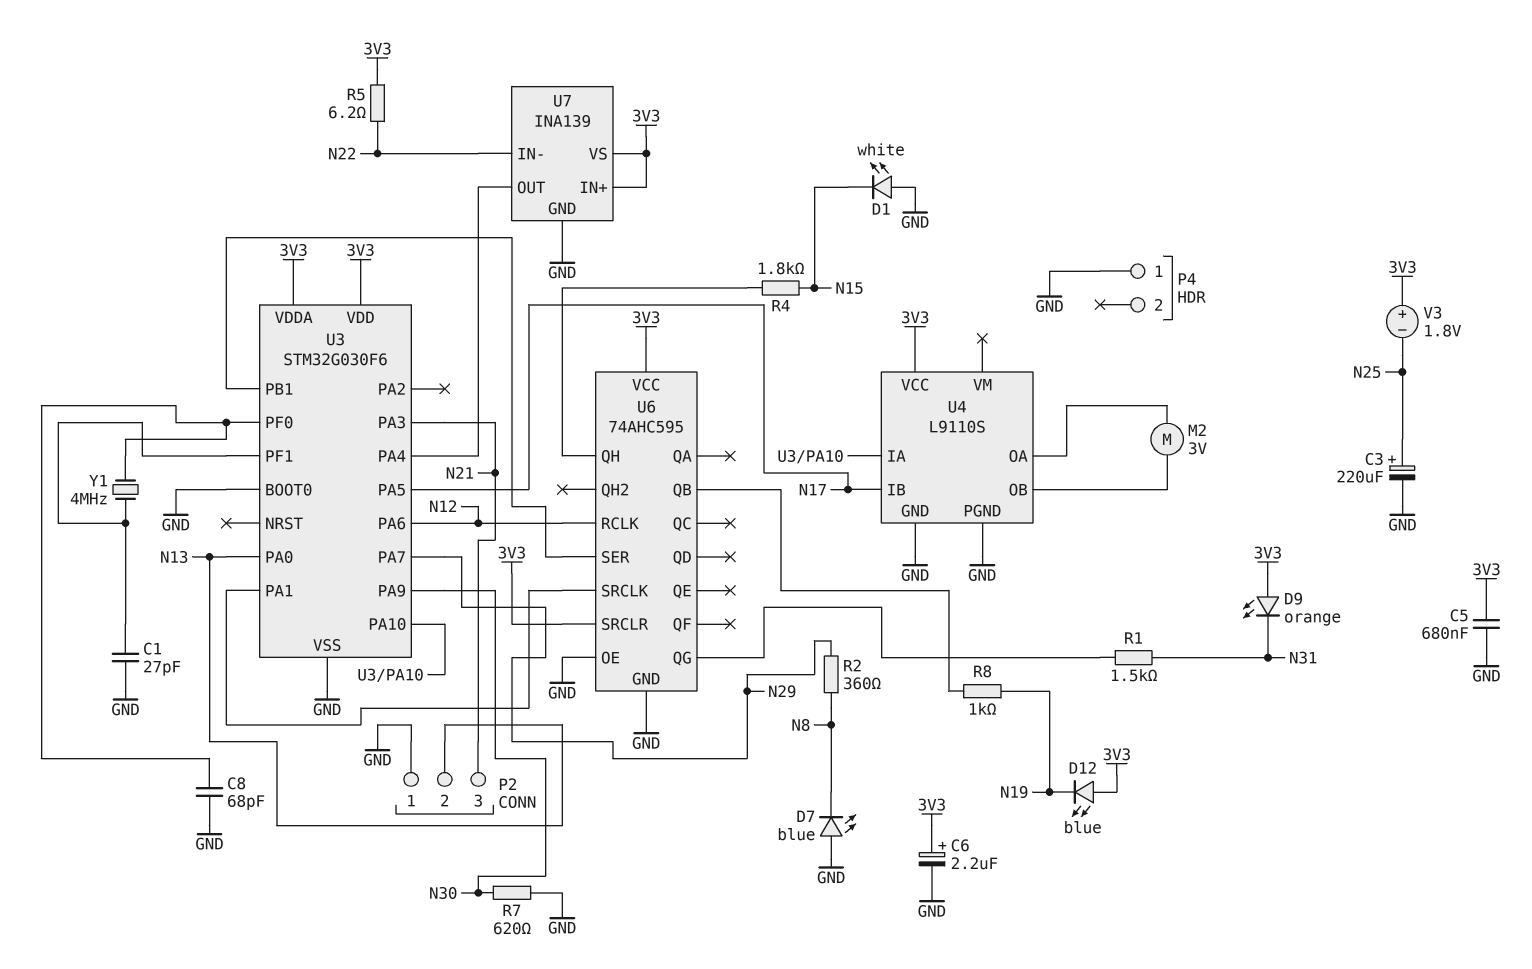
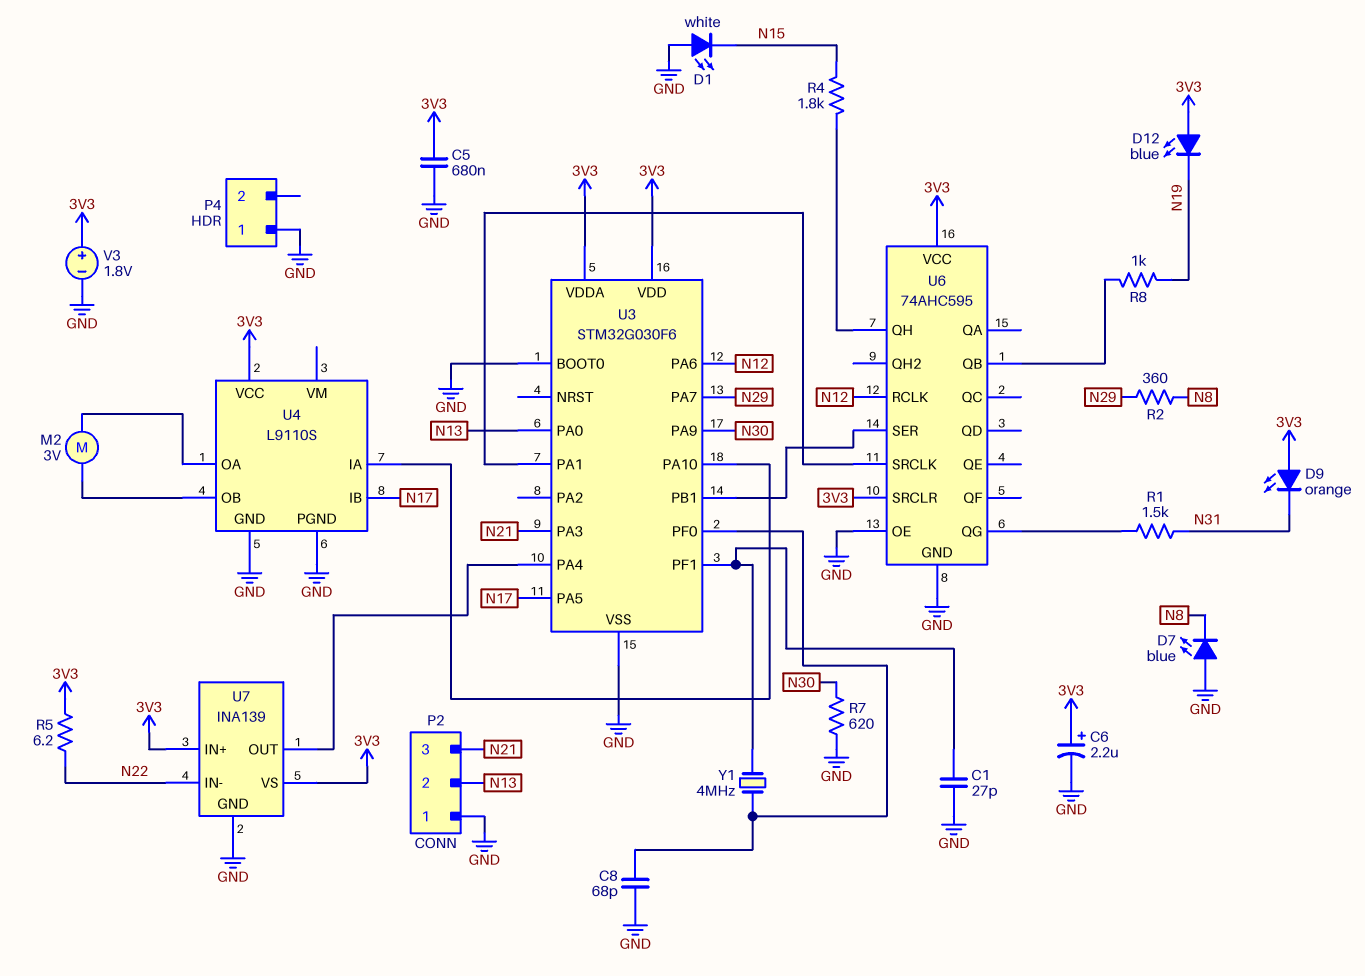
C3: 220uF (plus N25, minus GND) -> none
V3: 1.8V (plus 3V3, minus N25) -> 1.8V (plus 3V3, minus GND)

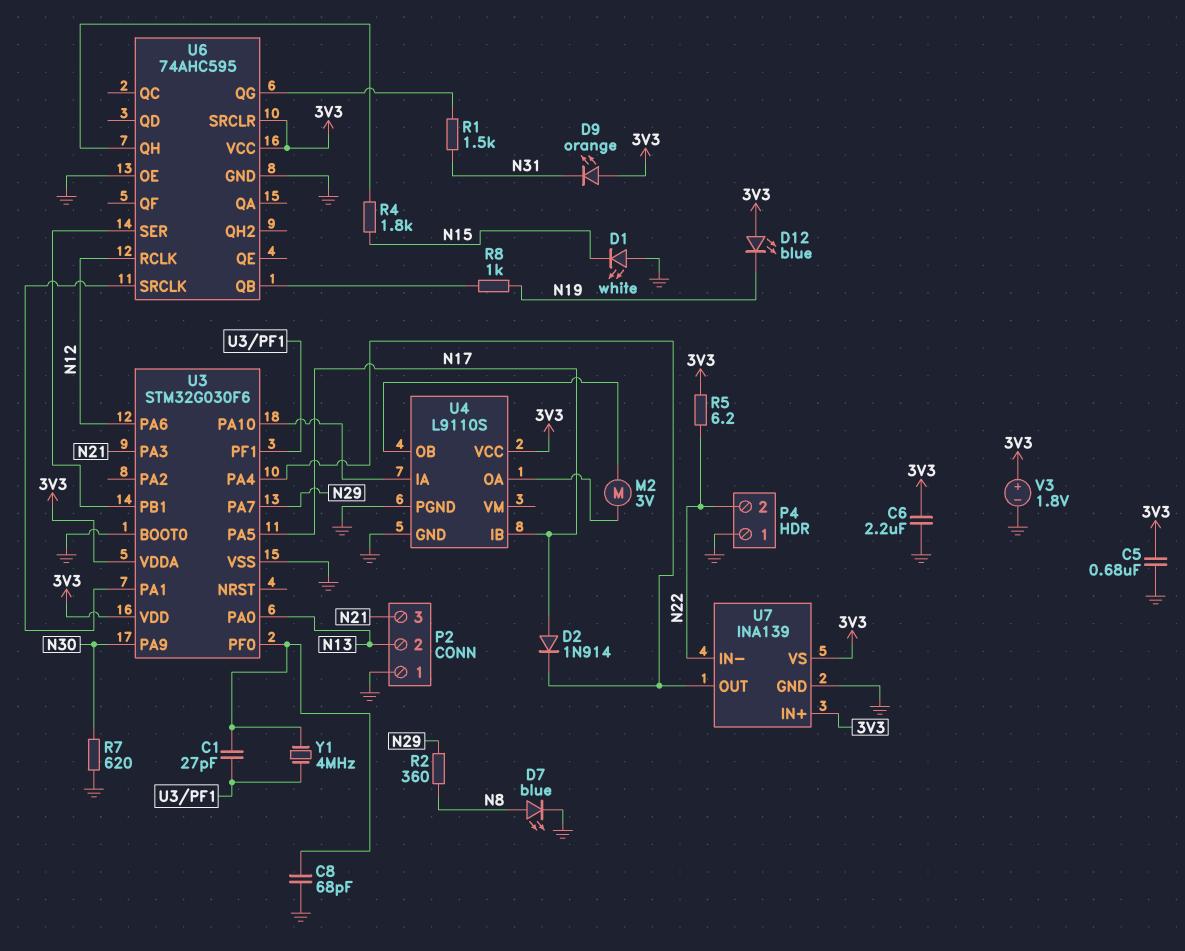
C1: 27pF (GND, U3/PF1) -> 27pF (U3/PF0, U3/PF1)
C6: 2.2uF (plus 3V3, minus GND) -> 2.2uF (3V3, GND)
D2: none -> diode 1N914 (A N17, K U3/PA4)
D7: LED blue (A GND, K N8) -> LED blue (A N8, K GND)
P4 pin 2: none -> N22

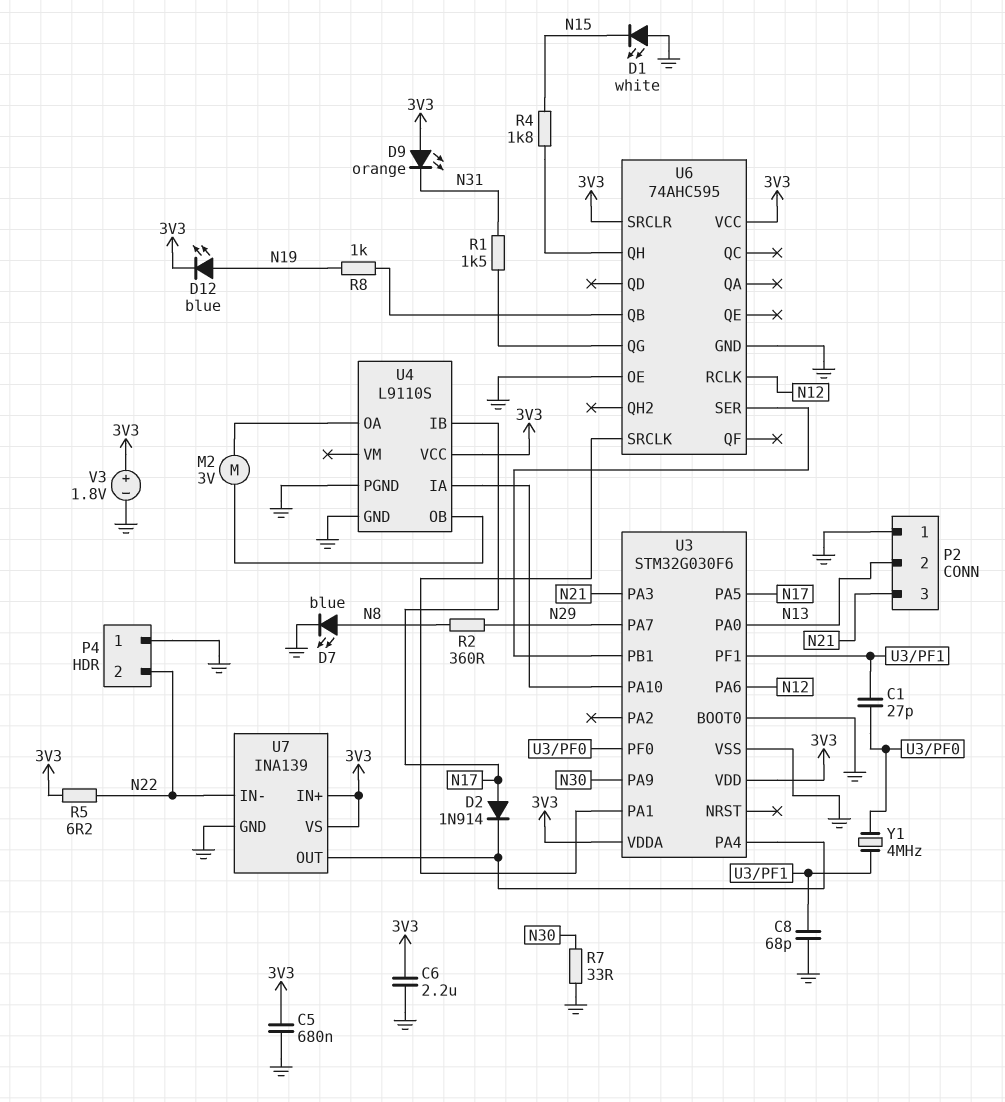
C8: 68pF (GND, U3/PF0) -> 68pF (GND, U3/PF1)
D12: LED blue (A 3V3, K N19) -> LED blue (A N19, K 3V3)
R7: 620 (GND, N30) -> 33 (GND, N30)

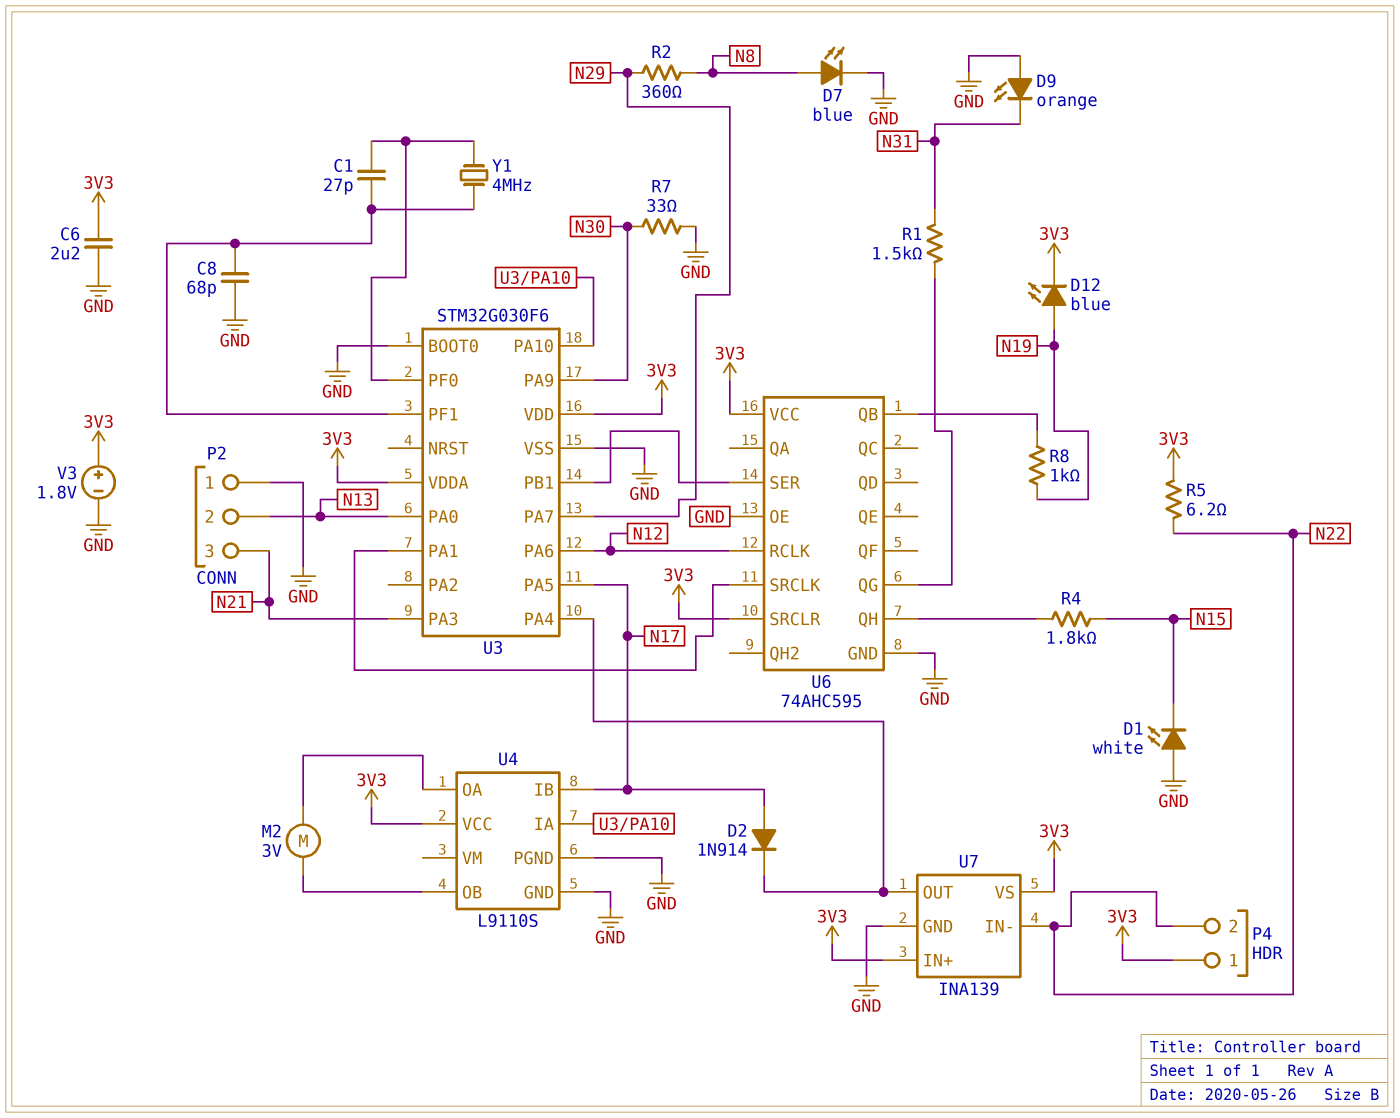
C5: 680nF (3V3, GND) -> none
D9: LED orange (A 3V3, K N31) -> LED orange (A GND, K N31)
P4 pin 1: GND -> 3V3

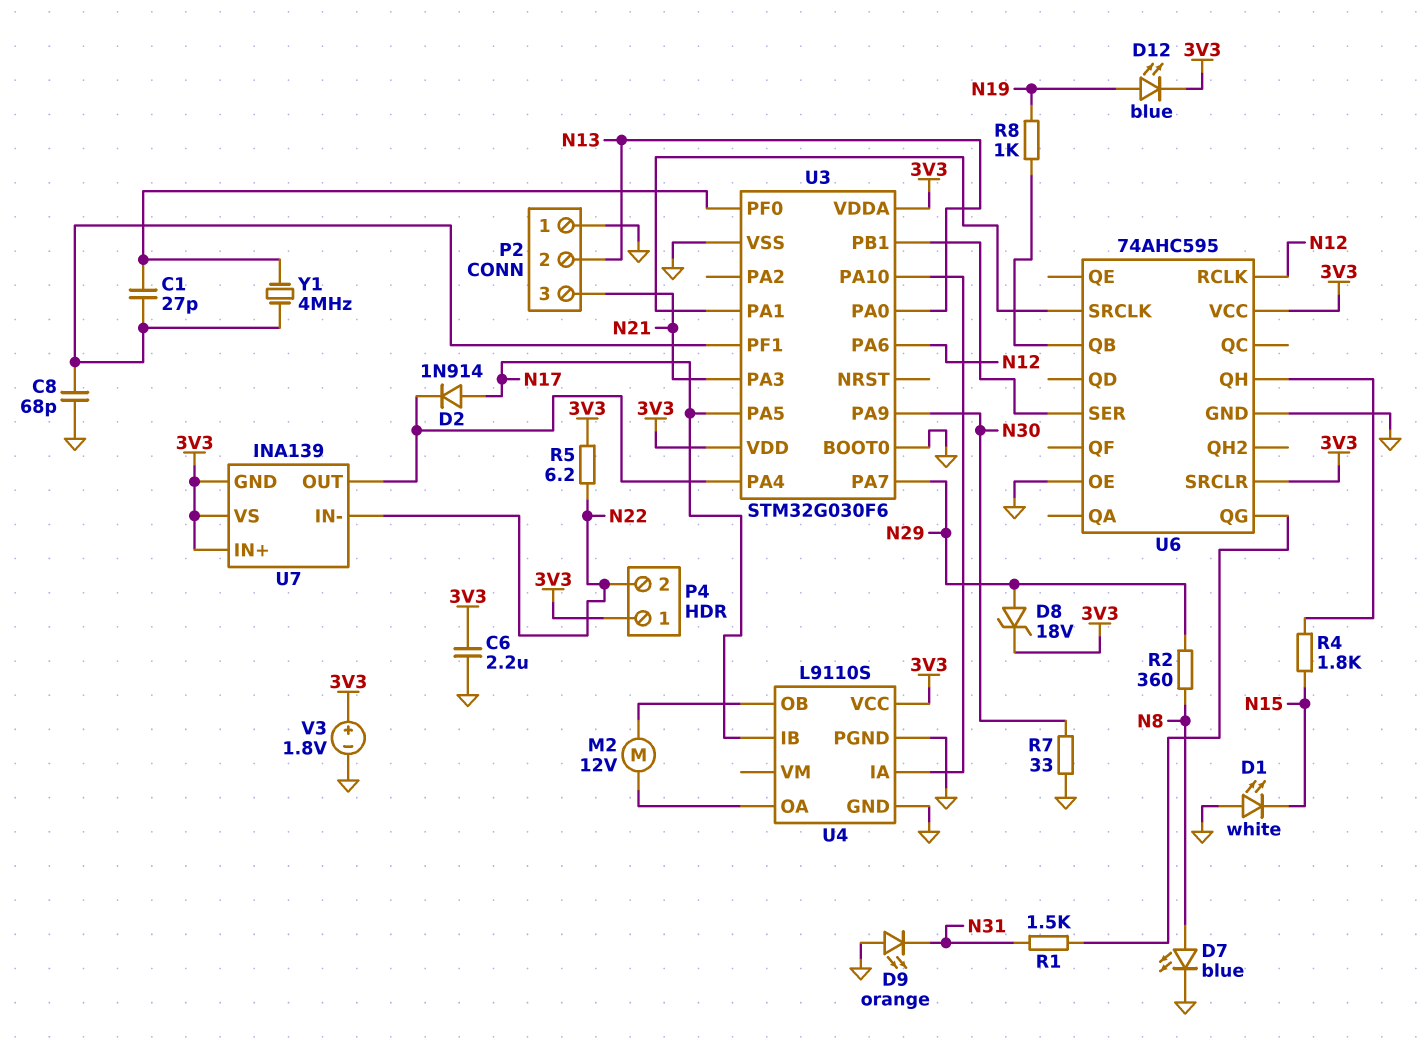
D8: none -> zener 18V (A N29, K 3V3)
M2: motor 3V (U4/OA, U4/OB) -> motor 12V (U4/OA, U4/OB)
U7 pin GND: GND -> 3V3

